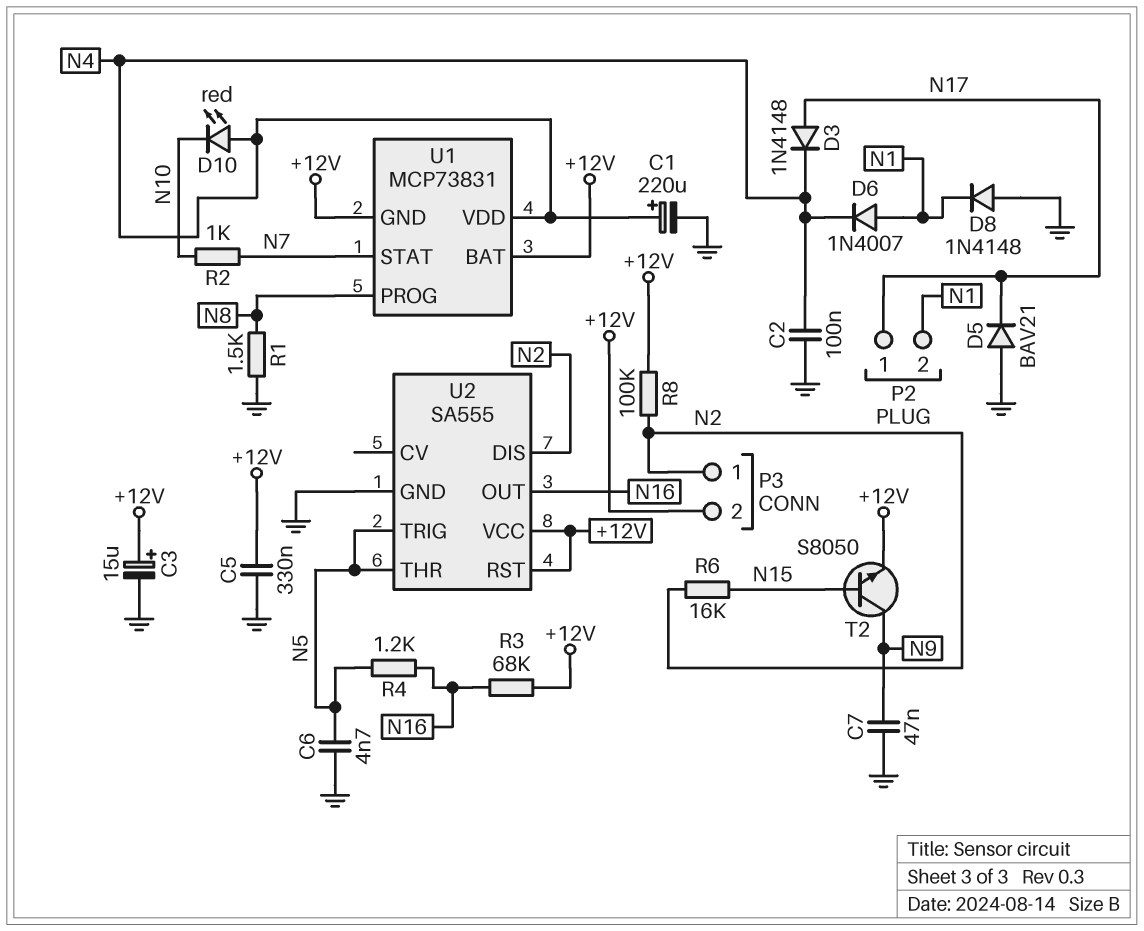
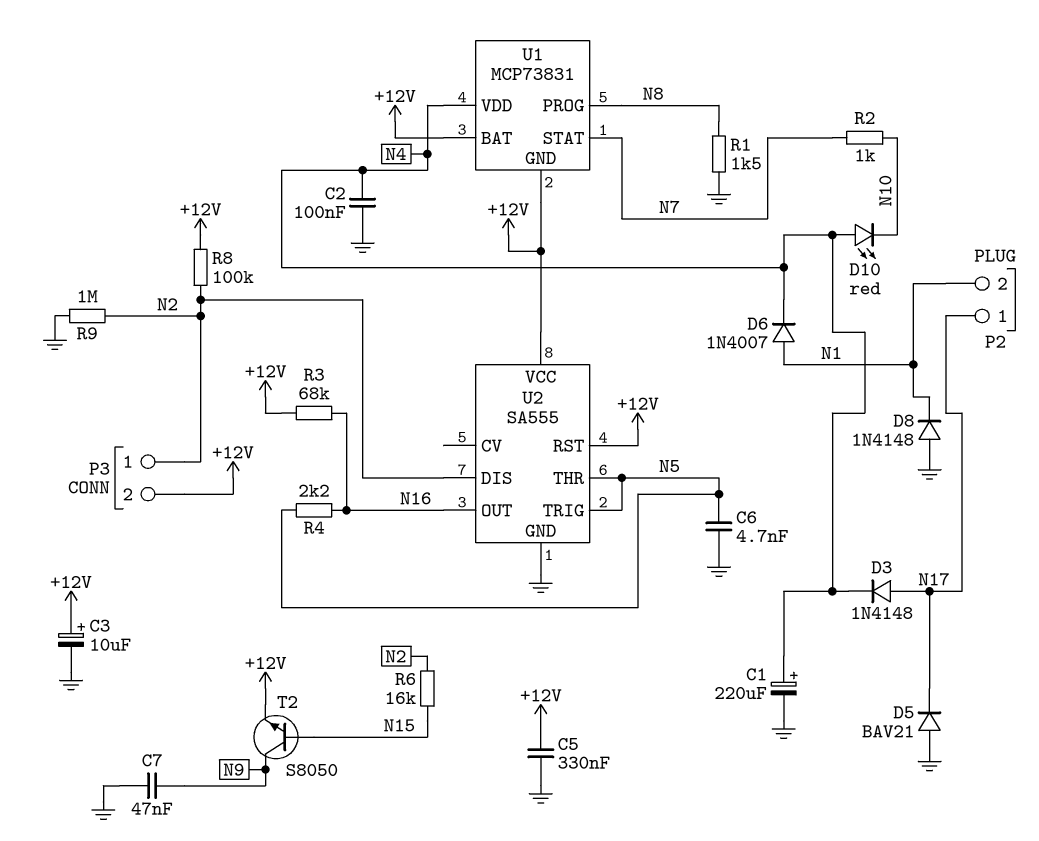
C3: 15uF (plus +12V, minus GND) -> 10uF (plus +12V, minus GND)
R4: 1.2k (N5, N16) -> 2.2k (N5, N16)
R9: none -> 1M (GND, N2)

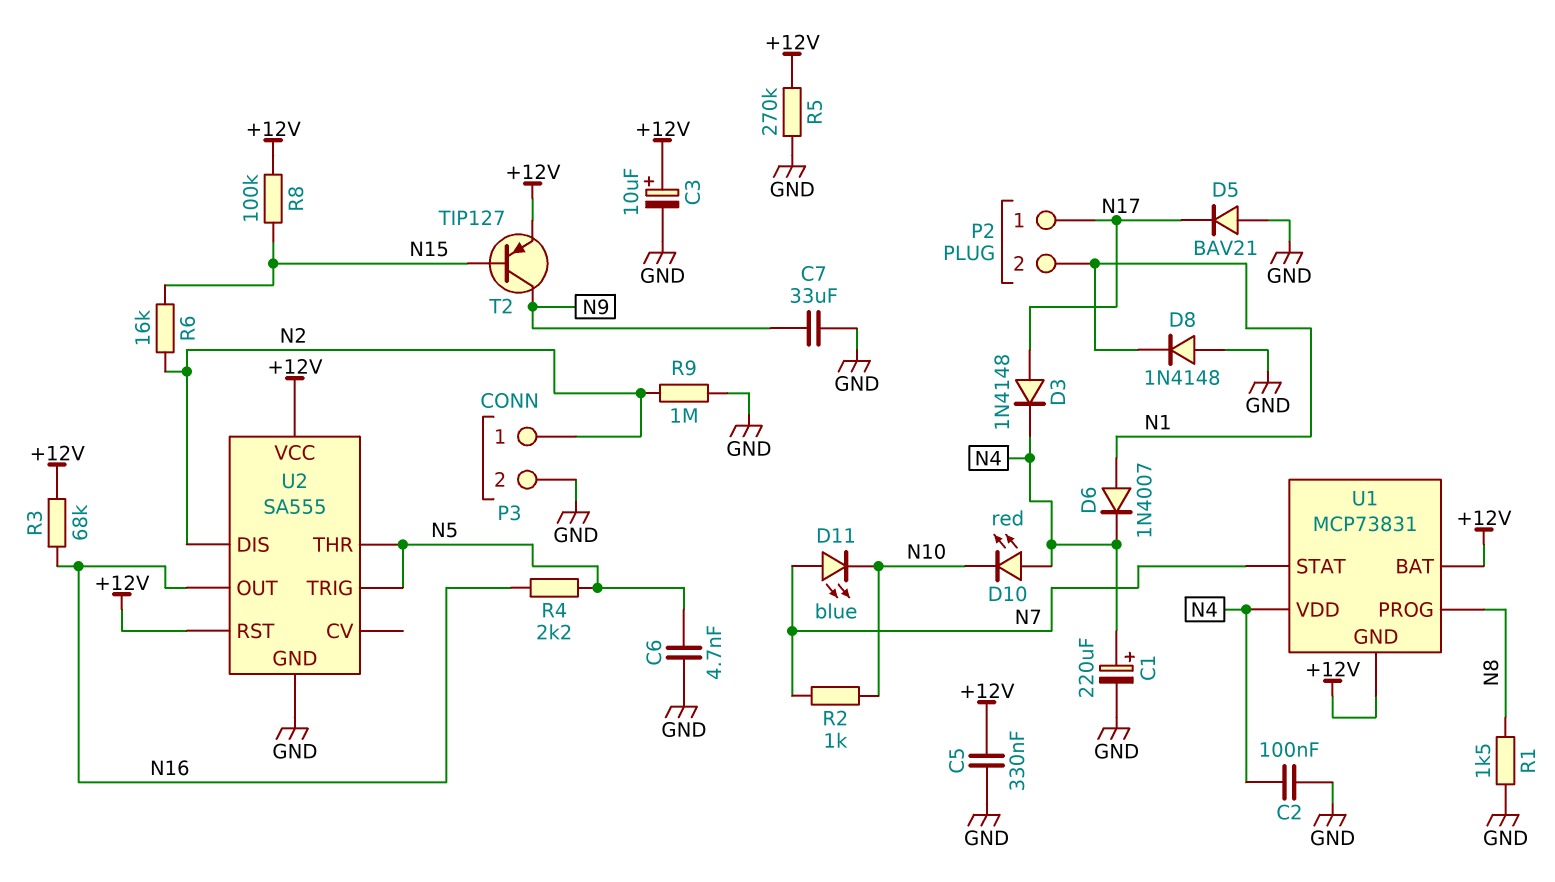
C7: 47nF (GND, N9) -> 33uF (GND, N9)
D11: none -> LED blue (A N7, K N10)
P3 pin 2: +12V -> GND
R5: none -> 270k (+12V, GND)
R8: 100k (+12V, N2) -> 100k (+12V, N15)
T2: NPN S8050 (B N15, C N9, E +12V) -> PNP TIP127 (B N15, C N9, E +12V)

